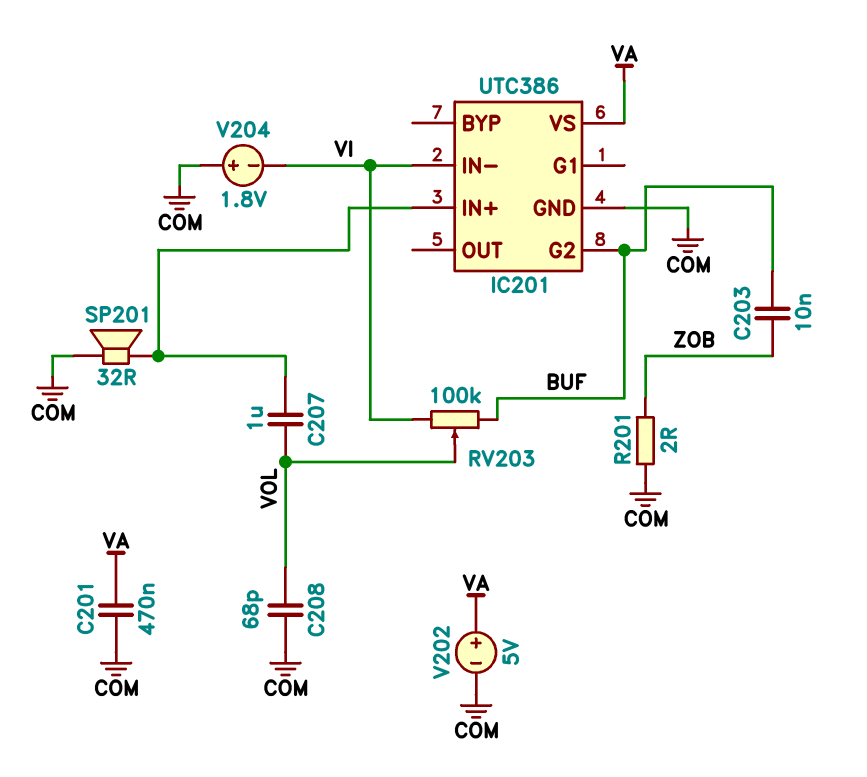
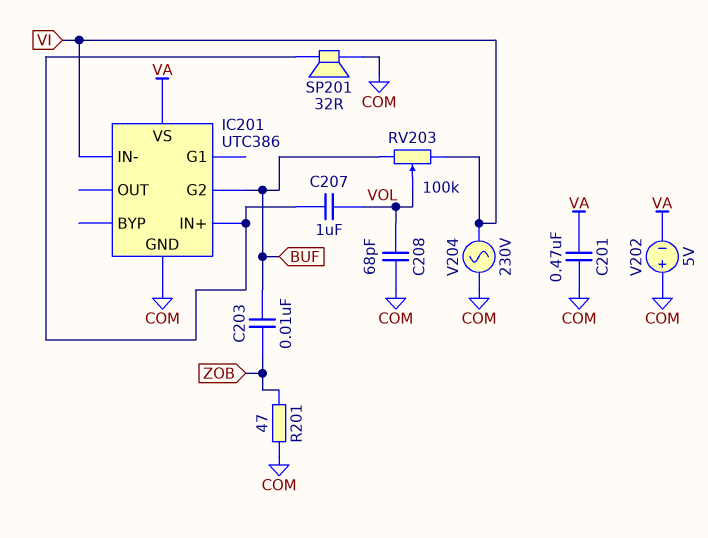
R201: 2 (COM, ZOB) -> 47 (COM, ZOB)
V202: 5V (plus VA, minus COM) -> 5V (plus COM, minus VA)
V204: 1.8V (plus COM, minus VI) -> AC 230V (COM, VI)

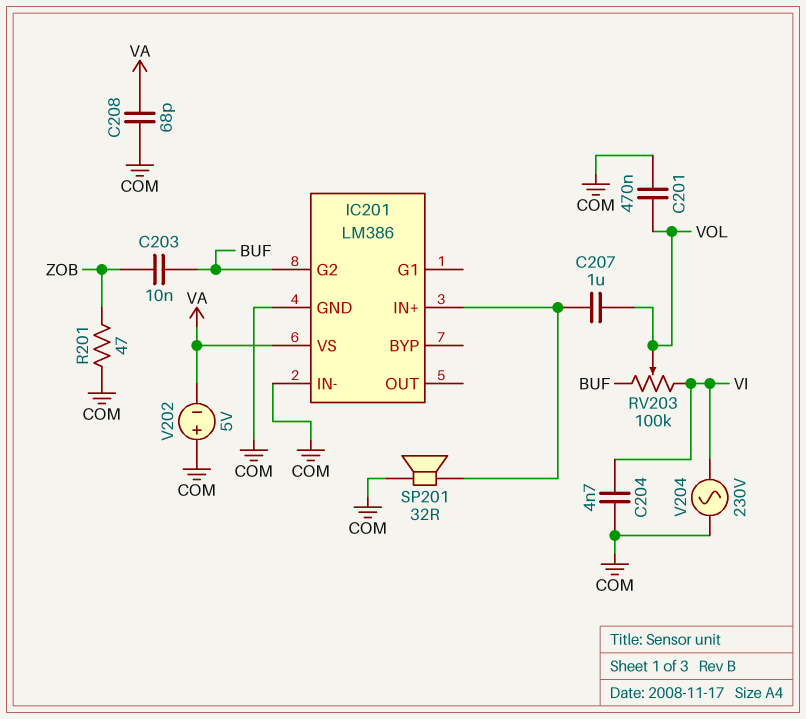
C201: 470nF (COM, VA) -> 470nF (COM, VOL)
C204: none -> 4.7nF (COM, VI)
C208: 68pF (COM, VOL) -> 68pF (COM, VA)
IC201: UTC386 -> LM386
IC201 pin IN-: VI -> COM

